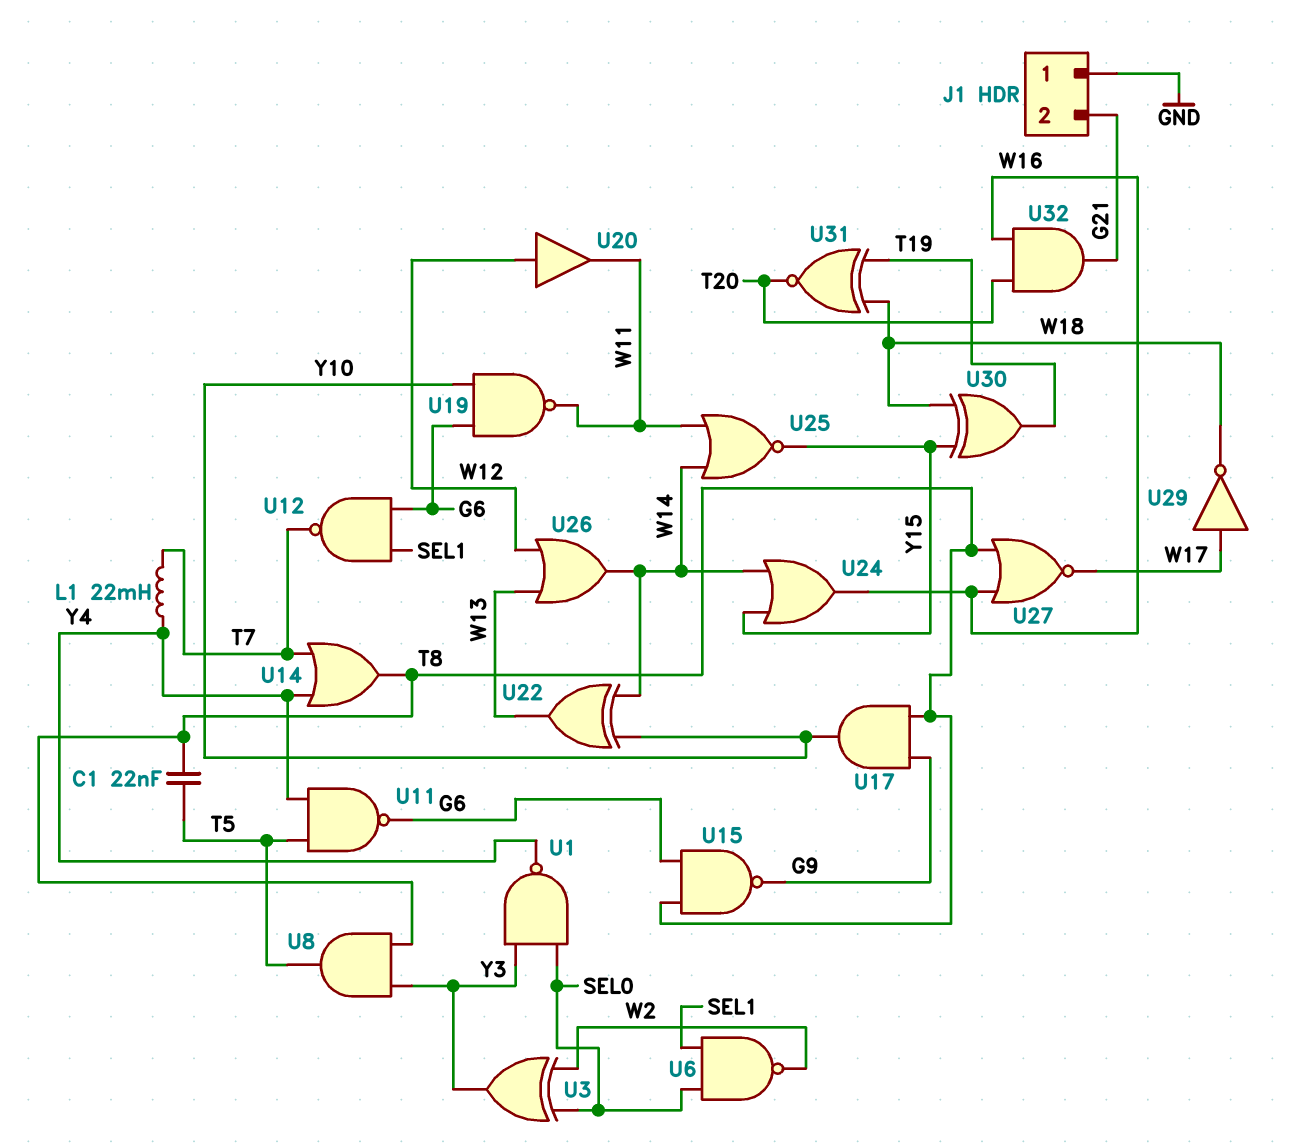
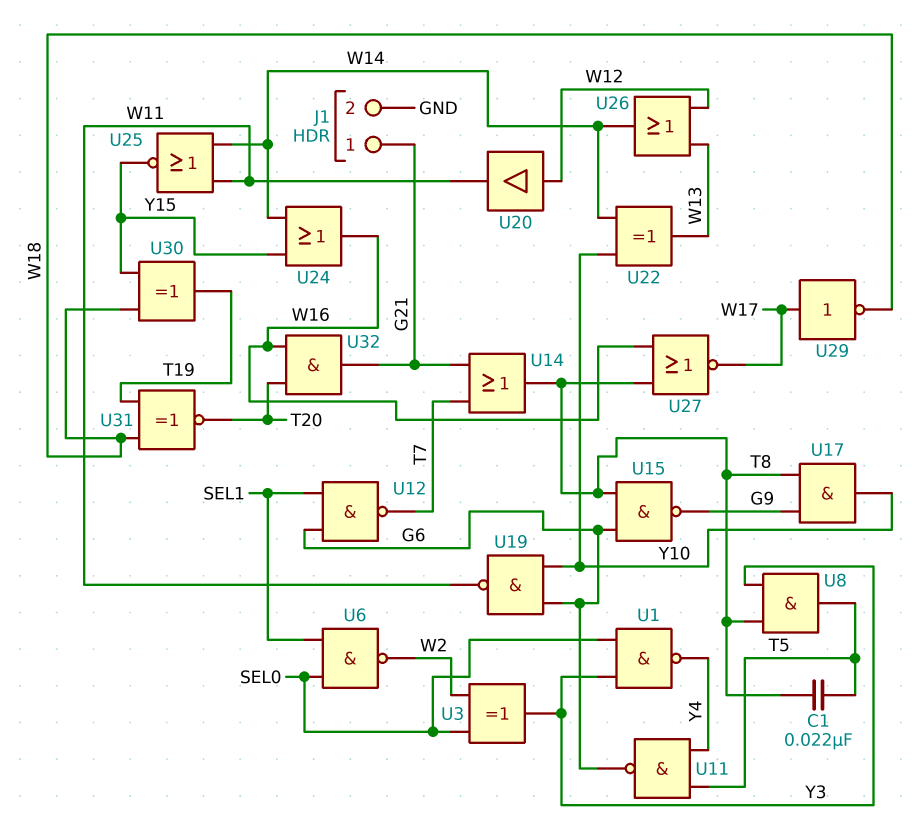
J1 pin 1: GND -> G21
J1 pin 2: G21 -> GND
L1: 22mH (T7, Y4) -> none
U14: OR (in T7, in Y4, out T8) -> OR (in G21, in T7, out T8)

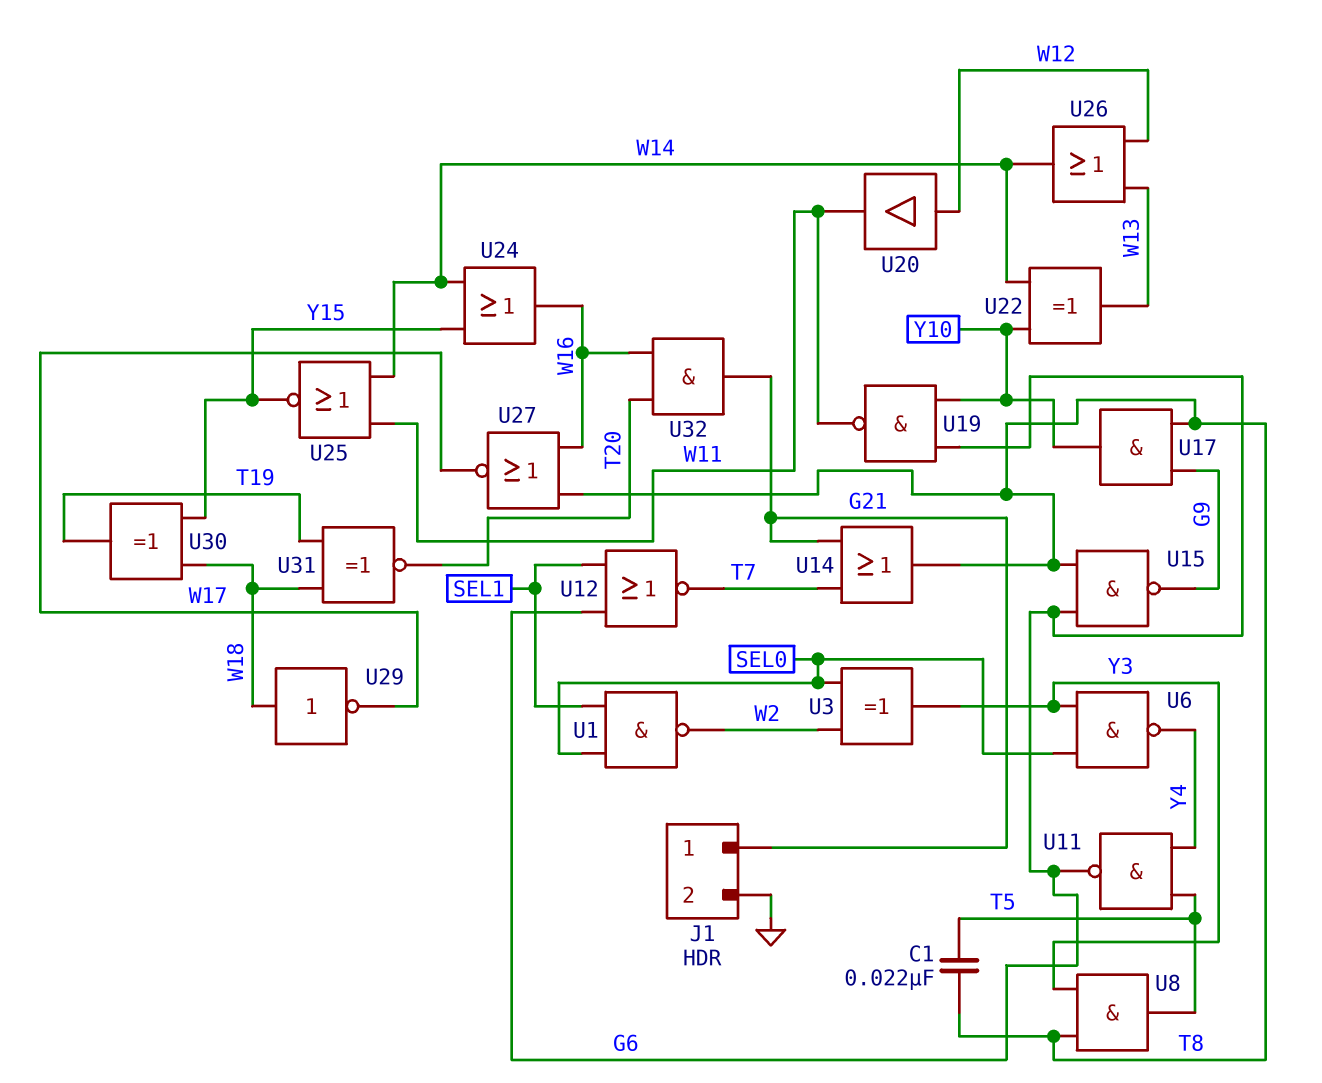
U1: NAND (in SEL0, in Y3, out Y4) -> NAND (in SEL0, in SEL1, out W2)
U6: NAND (in SEL0, in SEL1, out W2) -> NAND (in SEL0, in Y3, out Y4)
U12: NAND (in G6, in SEL1, out T7) -> NOR (in G6, in SEL1, out T7)
U29: NOT (in W17, out W18) -> NOT (in W18, out W17)

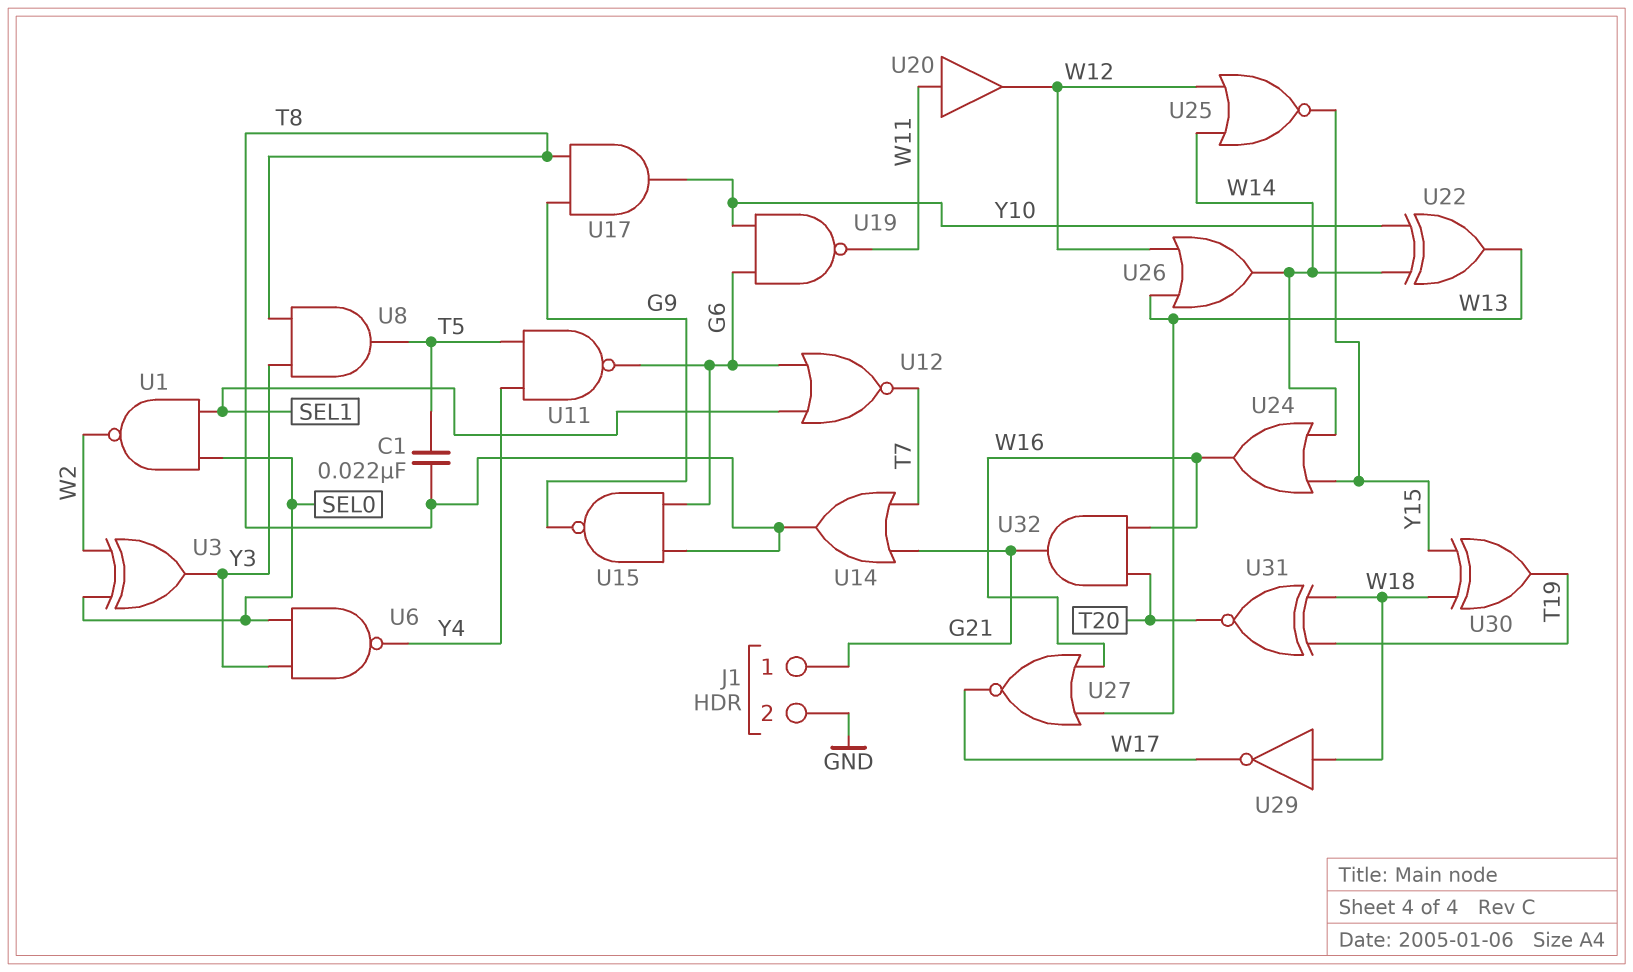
U20: buffer (in W12, out W11) -> buffer (in W11, out W12)
U25: NOR (in W11, in W14, out Y15) -> NOR (in W12, in W14, out Y15)
U27: NOR (in T8, in W16, out W17) -> NOR (in W13, in W16, out W17)

